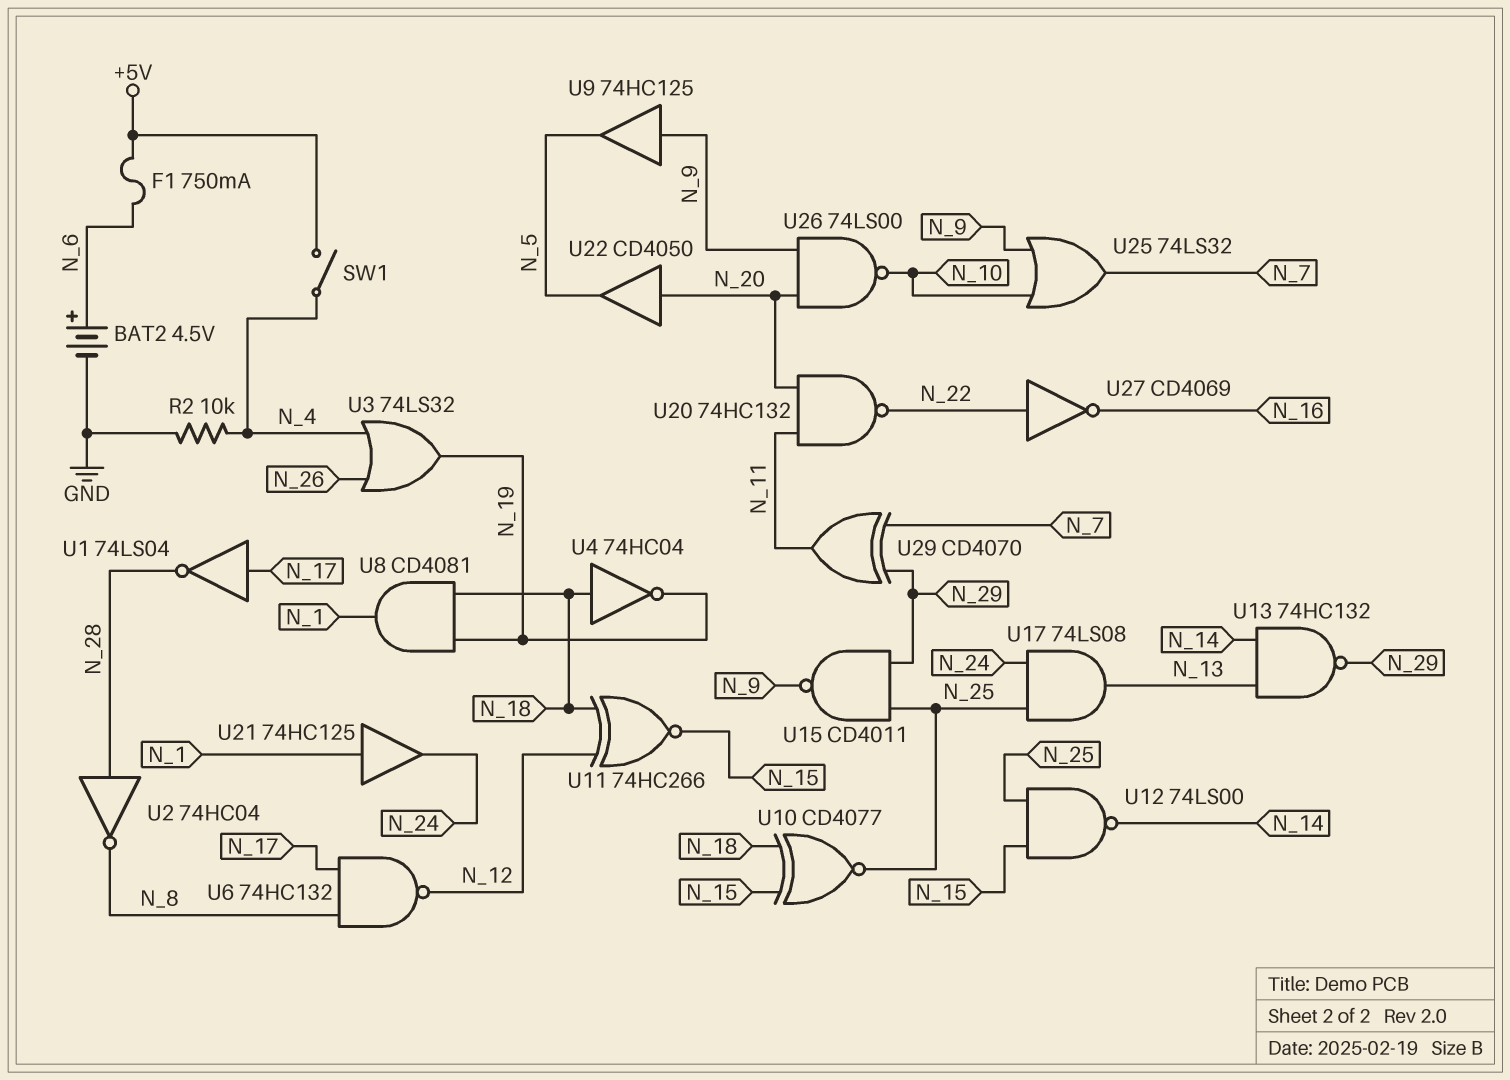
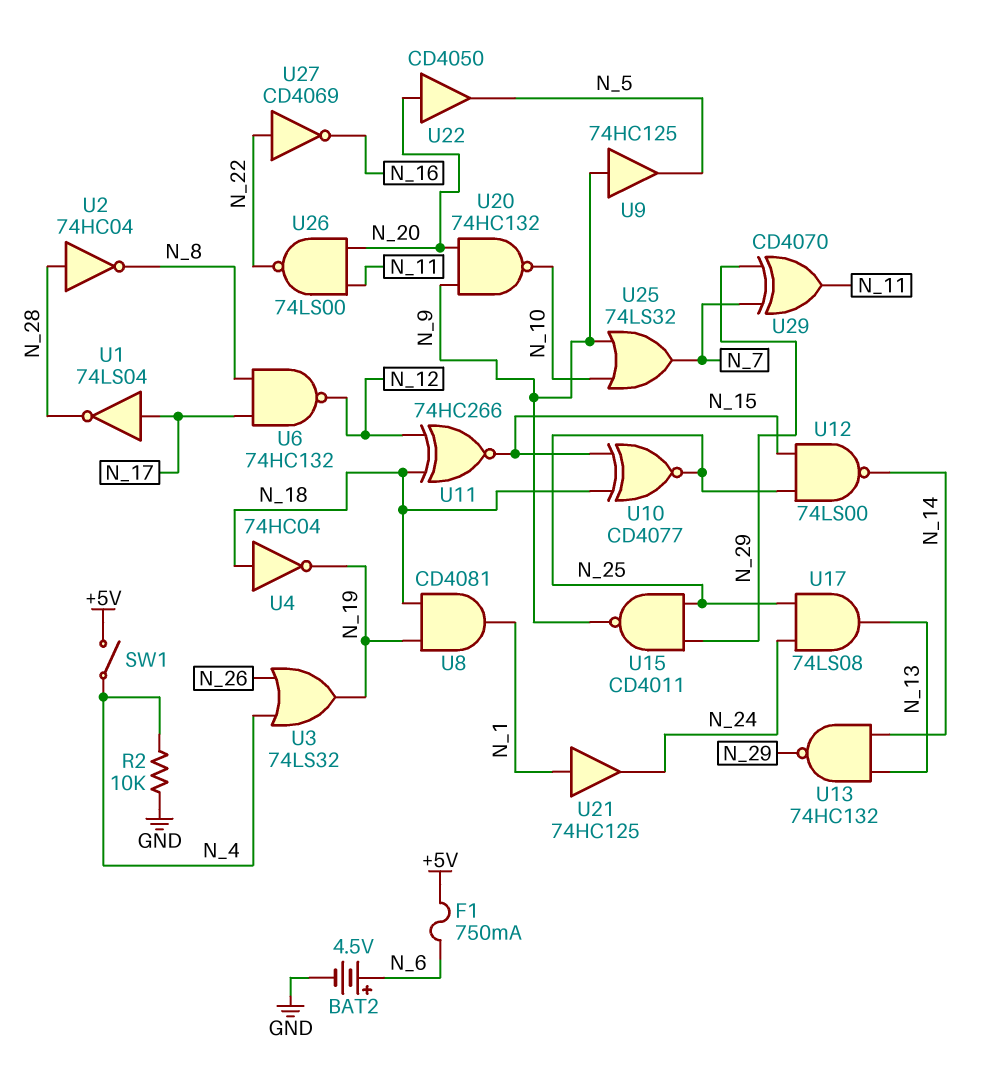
U20: NAND 74HC132 (in N_11, in N_20, out N_22) -> NAND 74HC132 (in N_9, in N_20, out N_10)
U26: NAND 74LS00 (in N_9, in N_20, out N_10) -> NAND 74LS00 (in N_11, in N_20, out N_22)

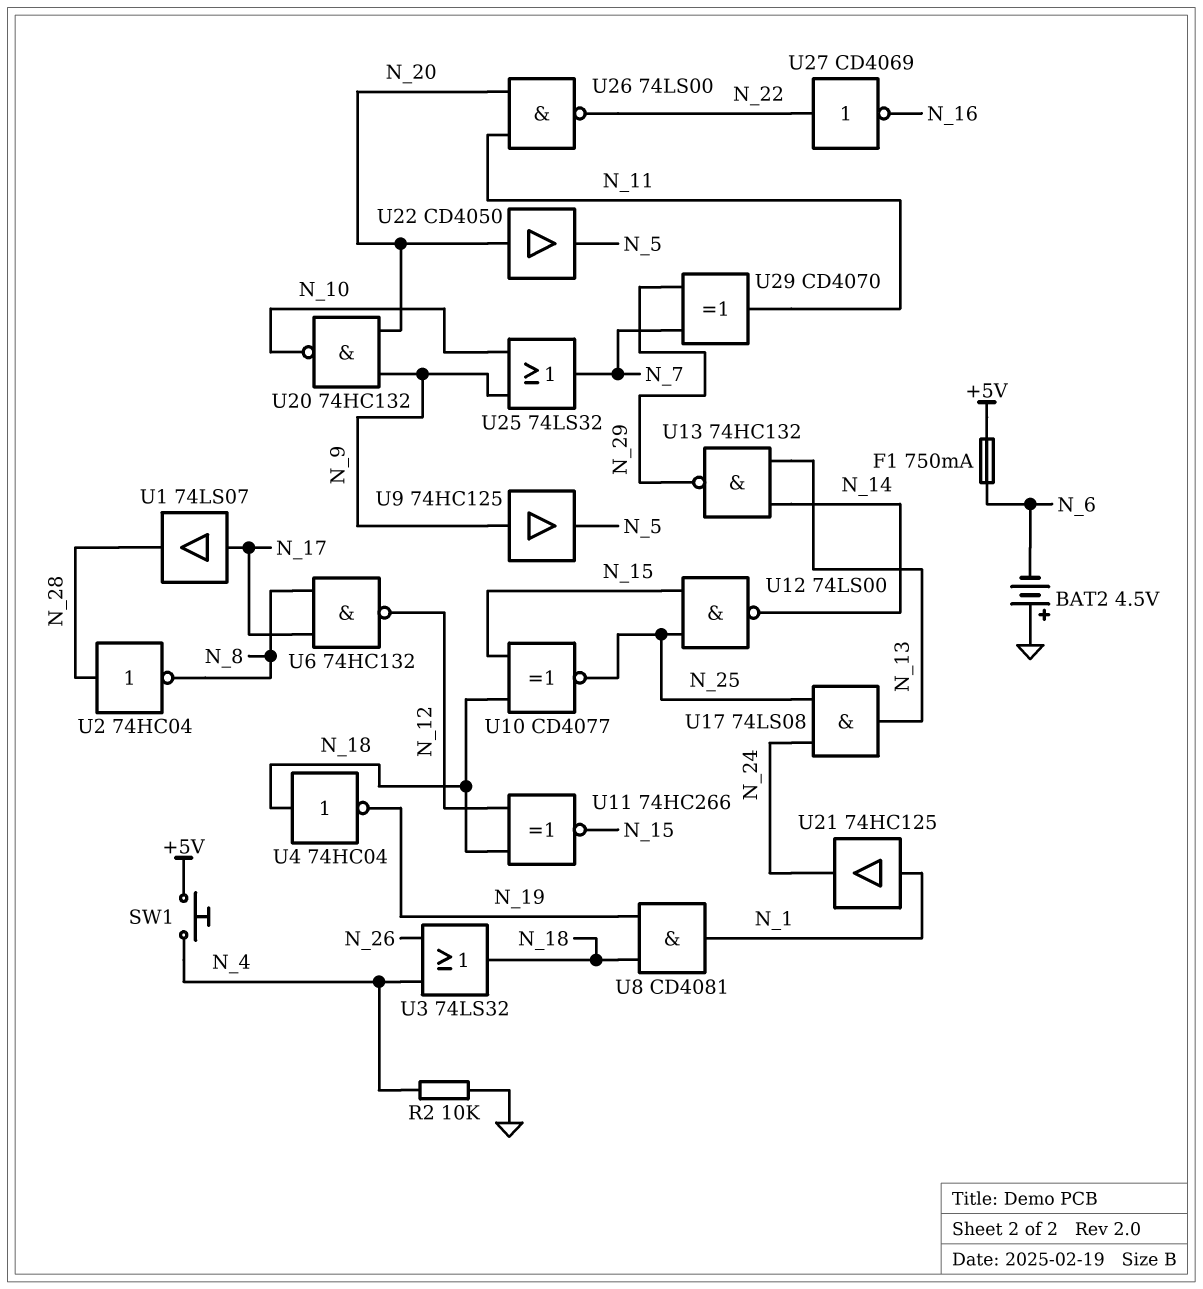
BAT2: 4.5V (plus N_6, minus GND) -> 4.5V (plus GND, minus N_6)
SW1: switch (+5V, N_4) -> button (+5V, N_4)
U1: NOT 74LS04 (in N_17, out N_28) -> buffer 74LS07 (in N_17, out N_28)
U3: OR 74LS32 (in N_4, in N_26, out N_19) -> OR 74LS32 (in N_4, in N_26, out N_18)
U15: NAND CD4011 (in N_25, in N_29, out N_9) -> none

